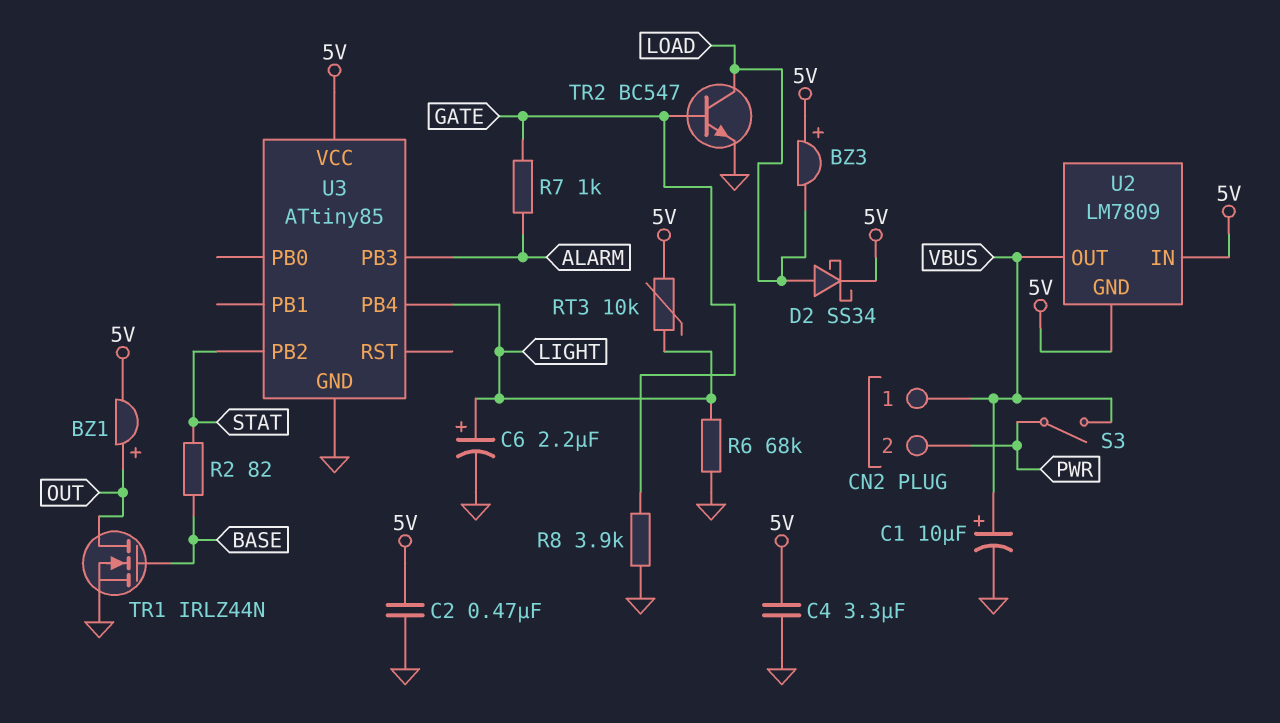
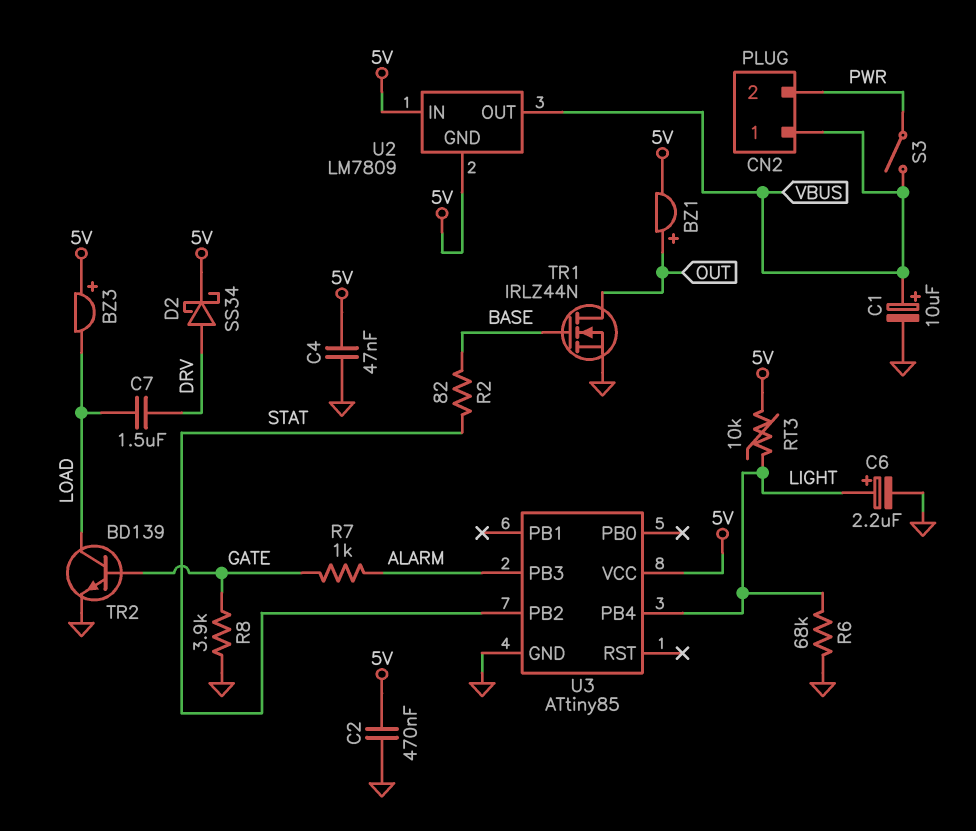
C4: 3.3uF (5V, GND) -> 47nF (5V, GND)
C7: none -> 1.5uF (DRV, LOAD)
D2: schottky SS34 (A LOAD, K 5V) -> schottky SS34 (A DRV, K 5V)
TR2: NPN BC547 (B GATE, C LOAD, E GND) -> NPN BD139 (B GATE, C LOAD, E GND)

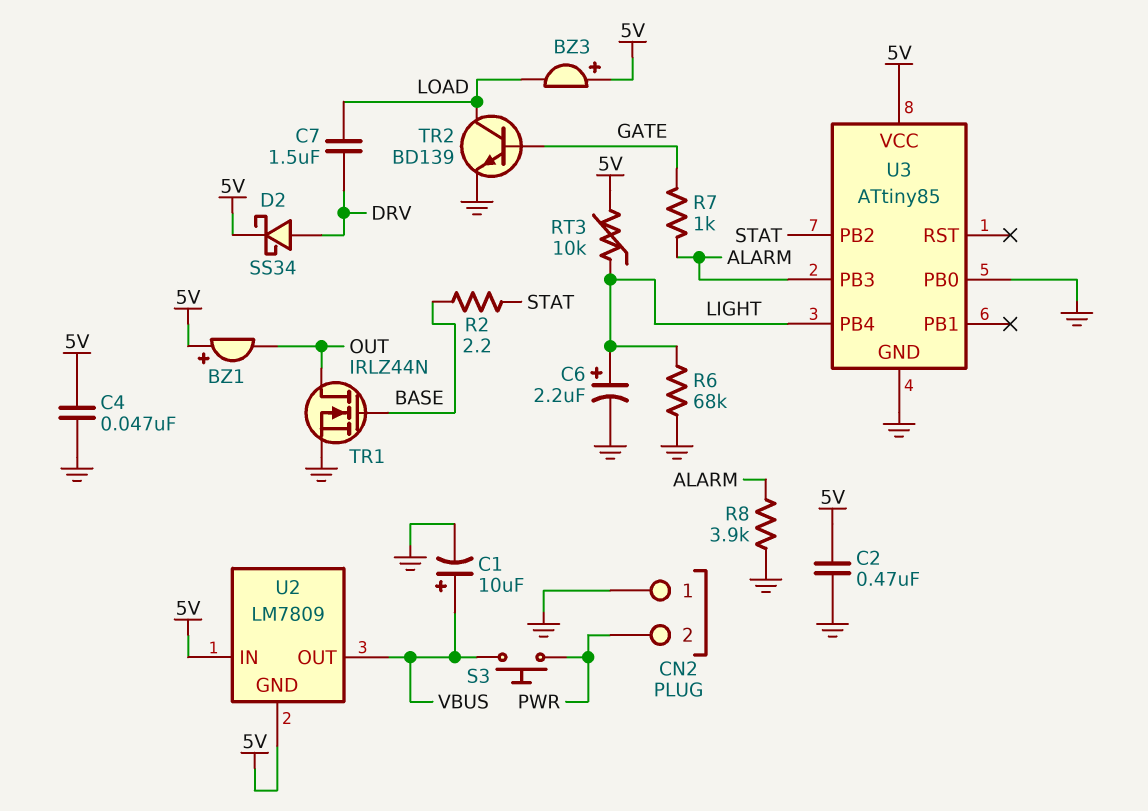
BZ1: buzzer (plus OUT, minus 5V) -> buzzer (plus 5V, minus OUT)
CN2 pin 1: VBUS -> GND
R2: 82 (BASE, STAT) -> 2.2 (BASE, STAT)
R8: 3.9k (GATE, GND) -> 3.9k (ALARM, GND)
S3: switch (PWR, VBUS) -> button (PWR, VBUS)
U3 pin PB0: none -> GND

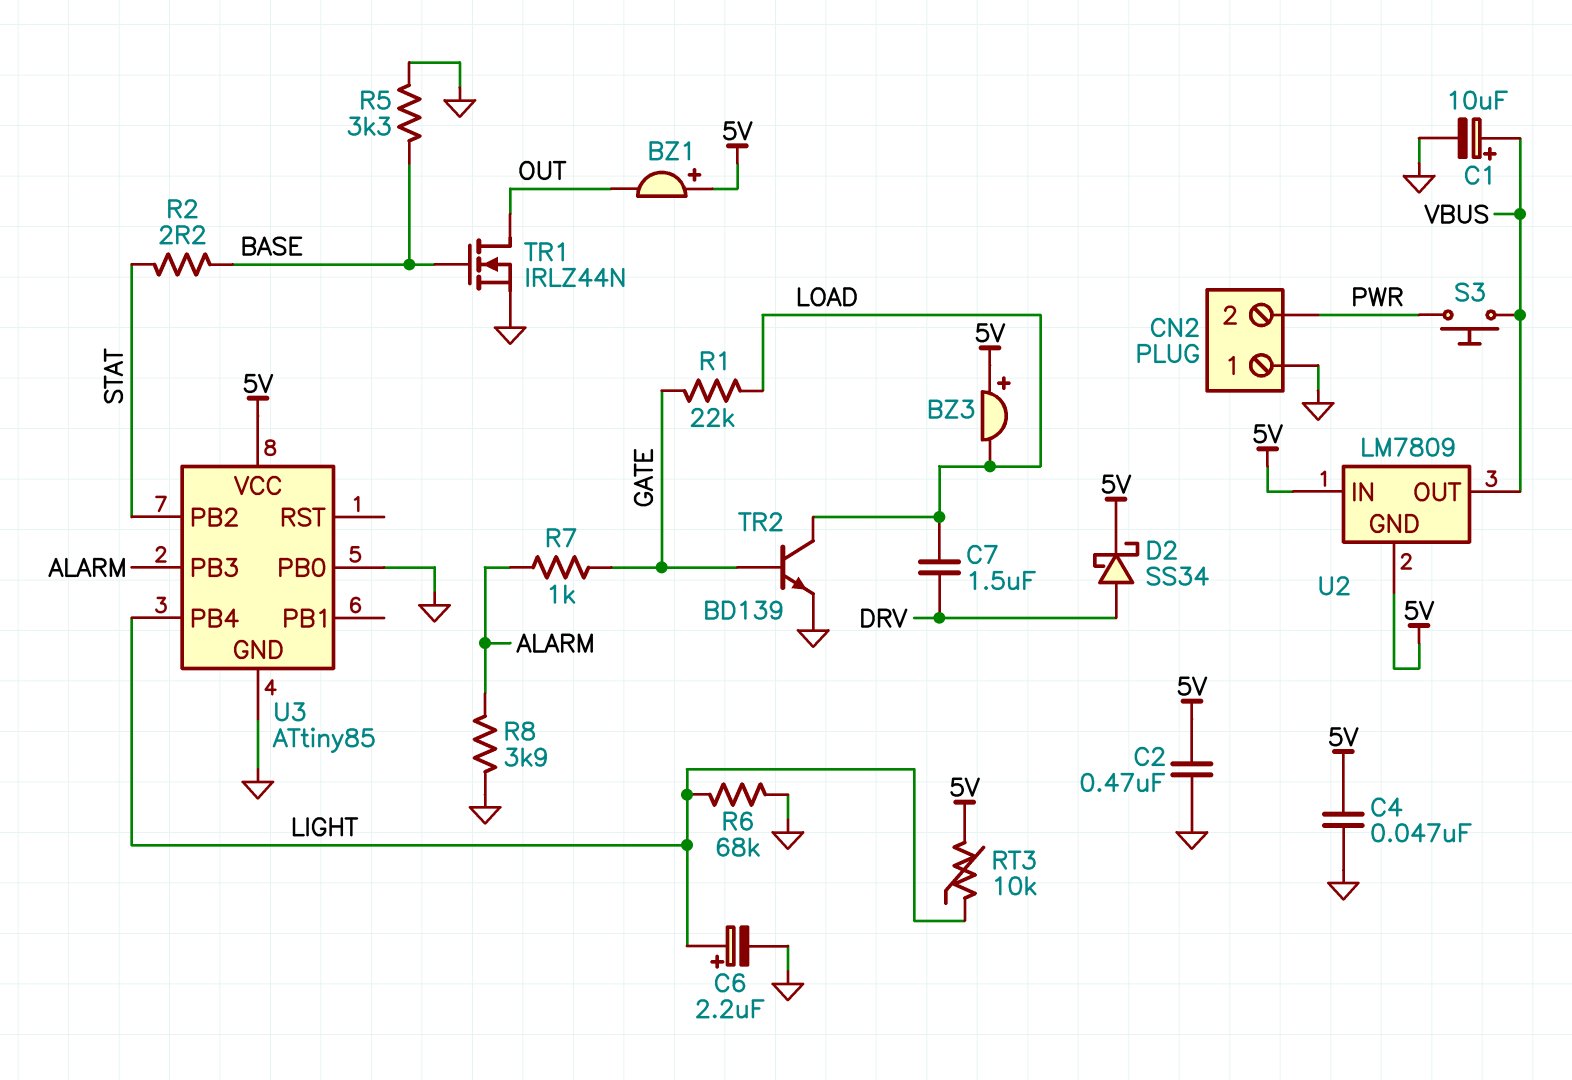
R1: none -> 22k (GATE, LOAD)
R5: none -> 3.3k (BASE, GND)

